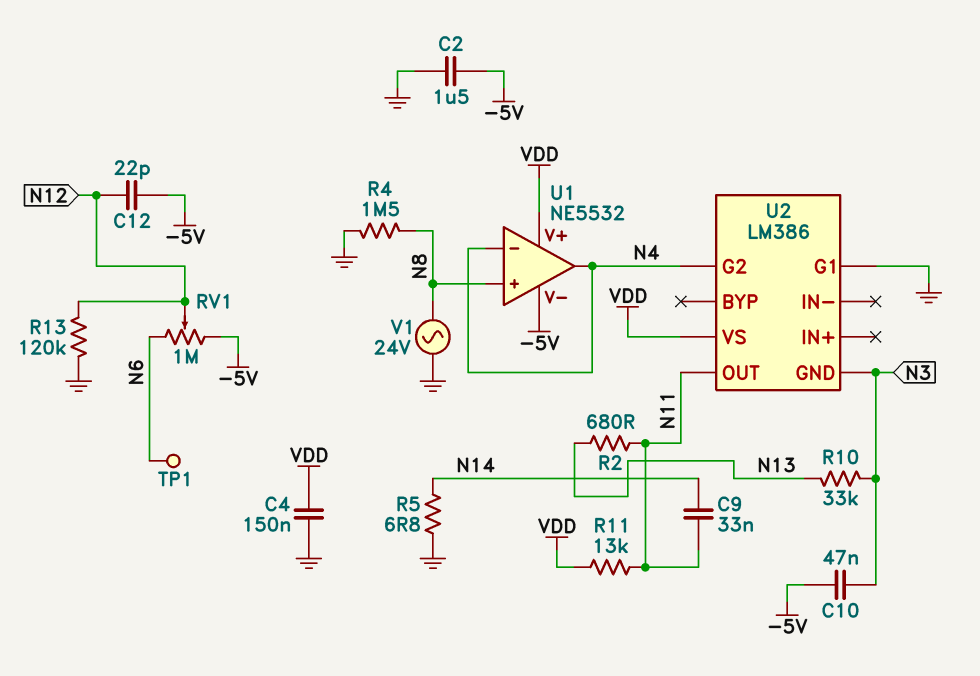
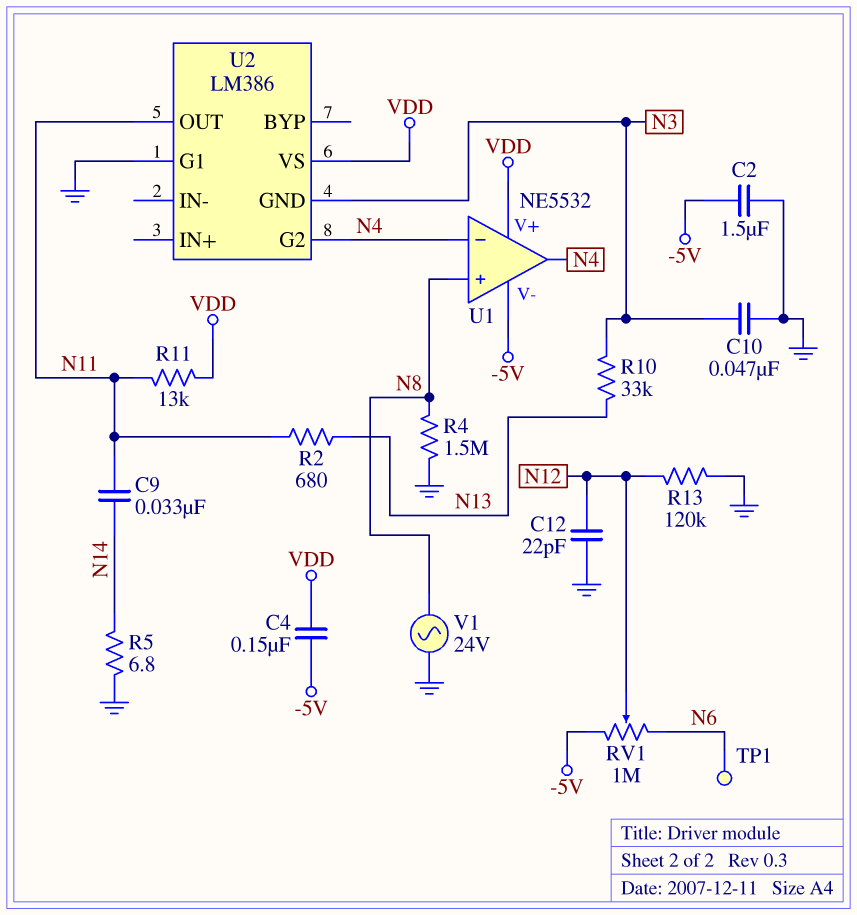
C4: 150nF (GND, VDD) -> 150nF (-5V, VDD)
C10: 47nF (-5V, N3) -> 47nF (GND, N3)
C12: 22pF (-5V, N12) -> 22pF (GND, N12)

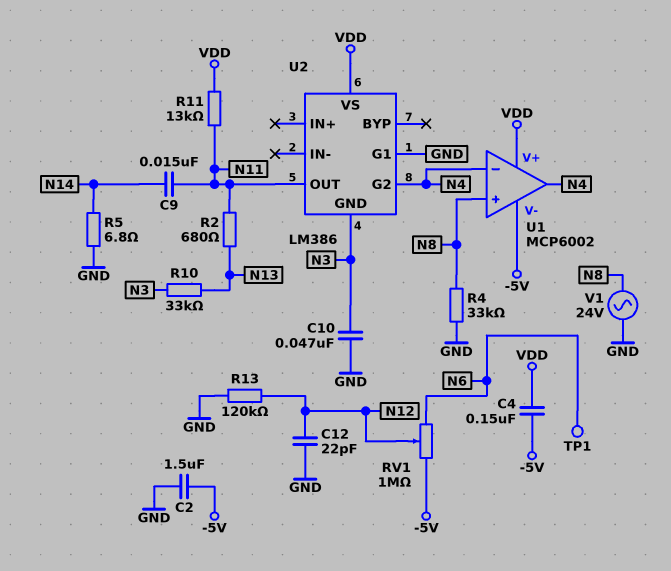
C9: 33nF (N11, N14) -> 15nF (N11, N14)
R4: 1.5M (GND, N8) -> 33k (GND, N8)
U1: NE5532 -> MCP6002

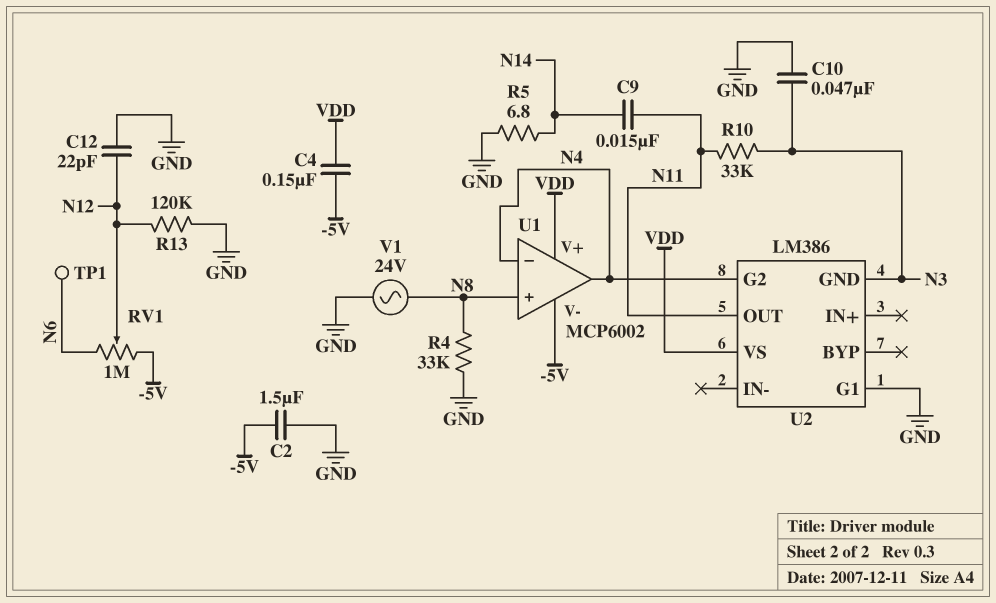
R2: 680 (N11, N13) -> none
R10: 33k (N3, N13) -> 33k (N3, N11)
R11: 13k (N11, VDD) -> none

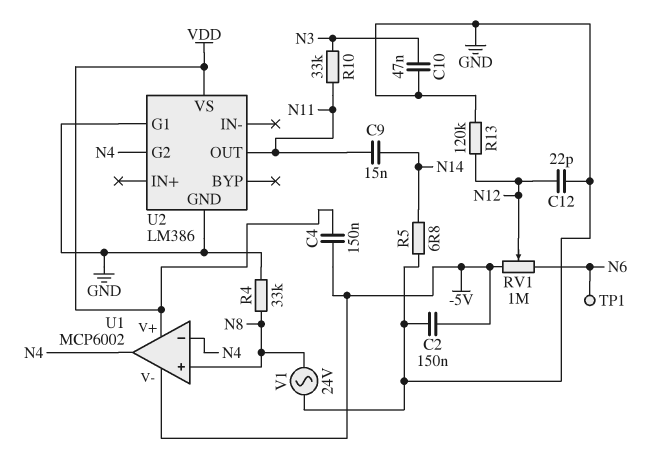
C2: 1.5uF (-5V, GND) -> 150nF (-5V, GND)
U2 pin GND: N3 -> GND

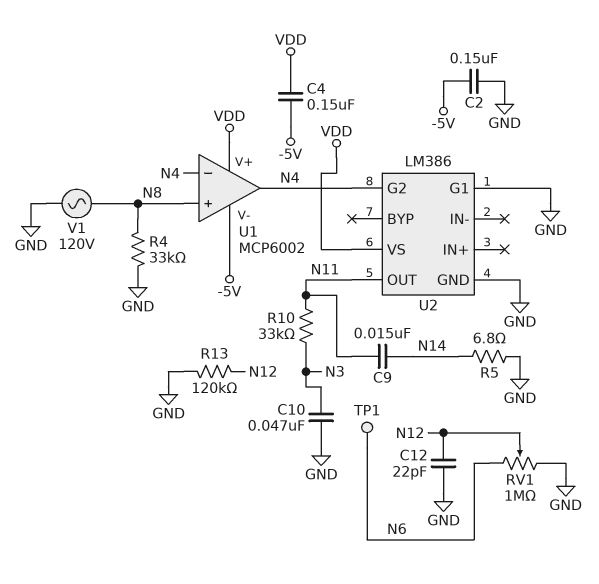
RV1: 1M (-5V, N6, wiper N12) -> 1M (GND, N6, wiper N12)
V1: AC 24V (GND, N8) -> AC 120V (GND, N8)

